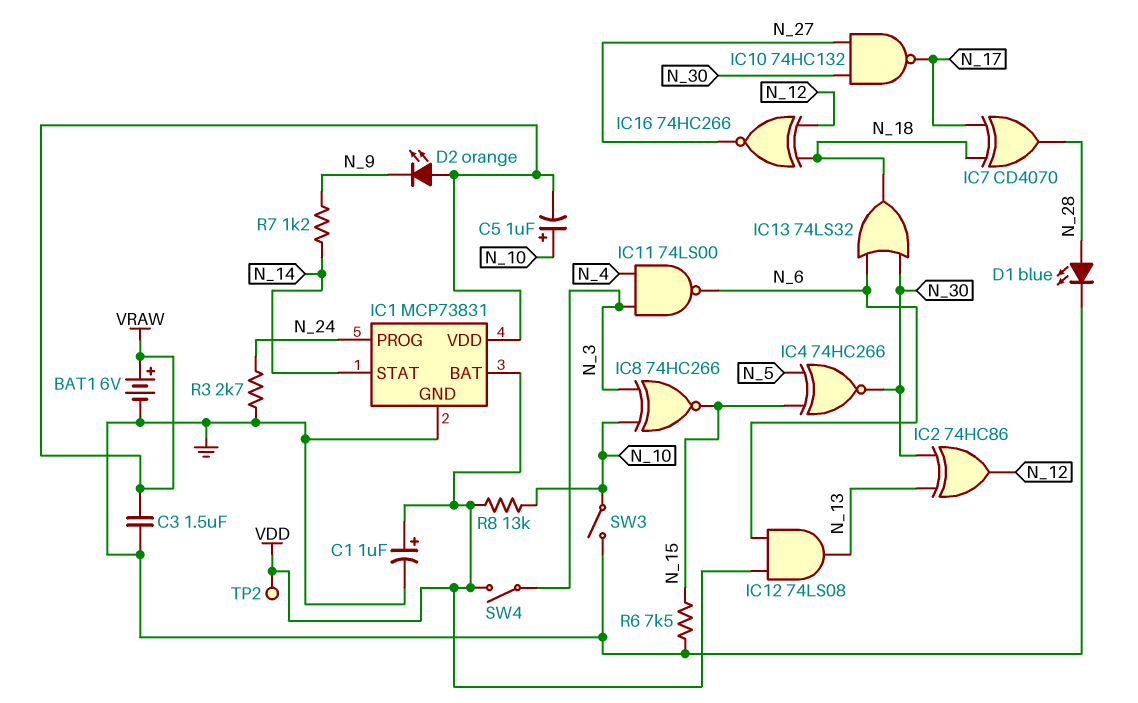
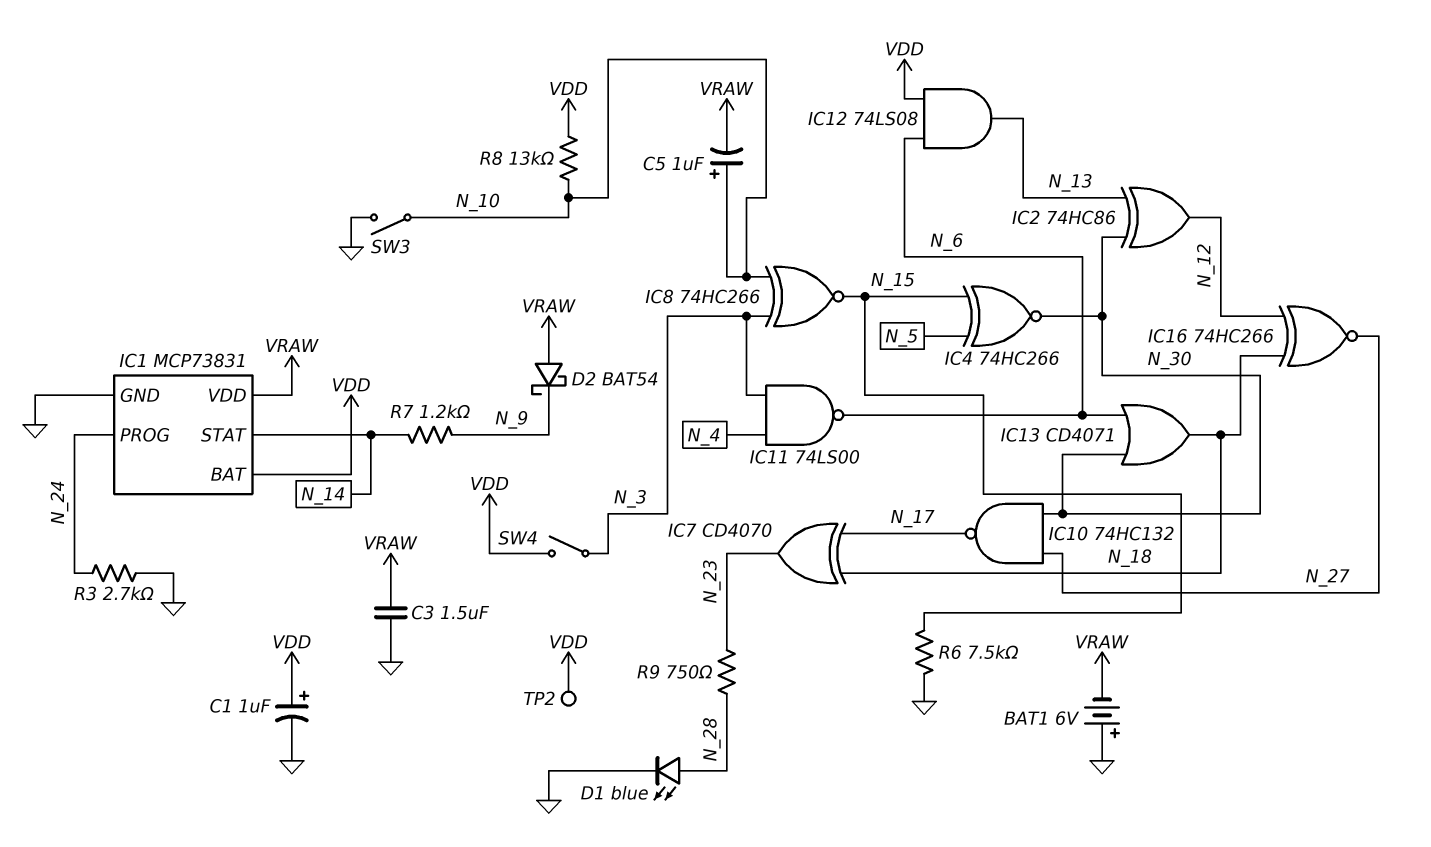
BAT1: 6V (plus VRAW, minus GND) -> 6V (plus GND, minus VRAW)
D2: LED orange (A VRAW, K N_9) -> schottky BAT54 (A VRAW, K N_9)
IC7: XOR CD4070 (in N_17, in N_18, out N_28) -> XOR CD4070 (in N_17, in N_18, out N_23)
IC13: OR 74LS32 (in N_6, in N_30, out N_18) -> OR CD4071 (in N_6, in N_30, out N_18)
R9: none -> 750 (N_23, N_28)

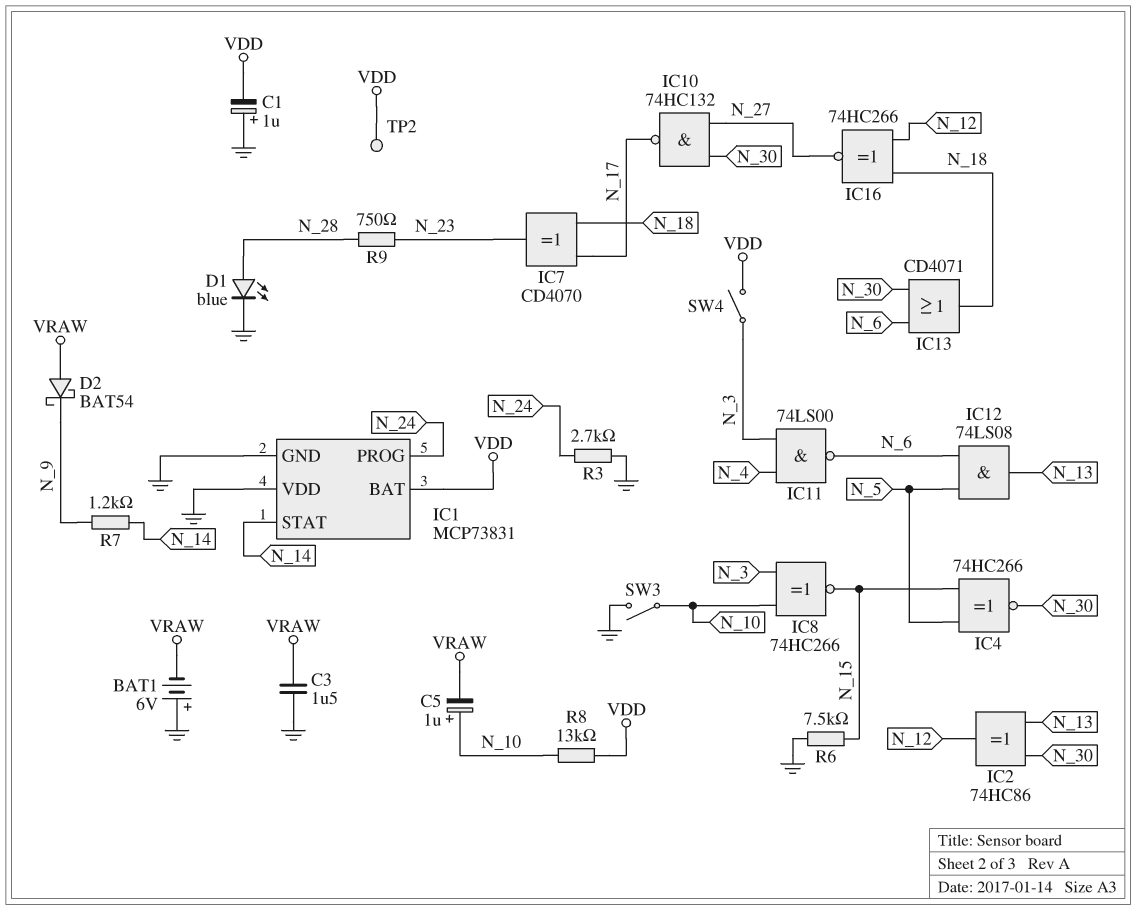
C1: 1uF (plus VDD, minus GND) -> 1uF (plus GND, minus VDD)
IC1 pin VDD: VRAW -> GND
IC12: AND 74LS08 (in N_6, in VDD, out N_13) -> AND 74LS08 (in N_5, in N_6, out N_13)

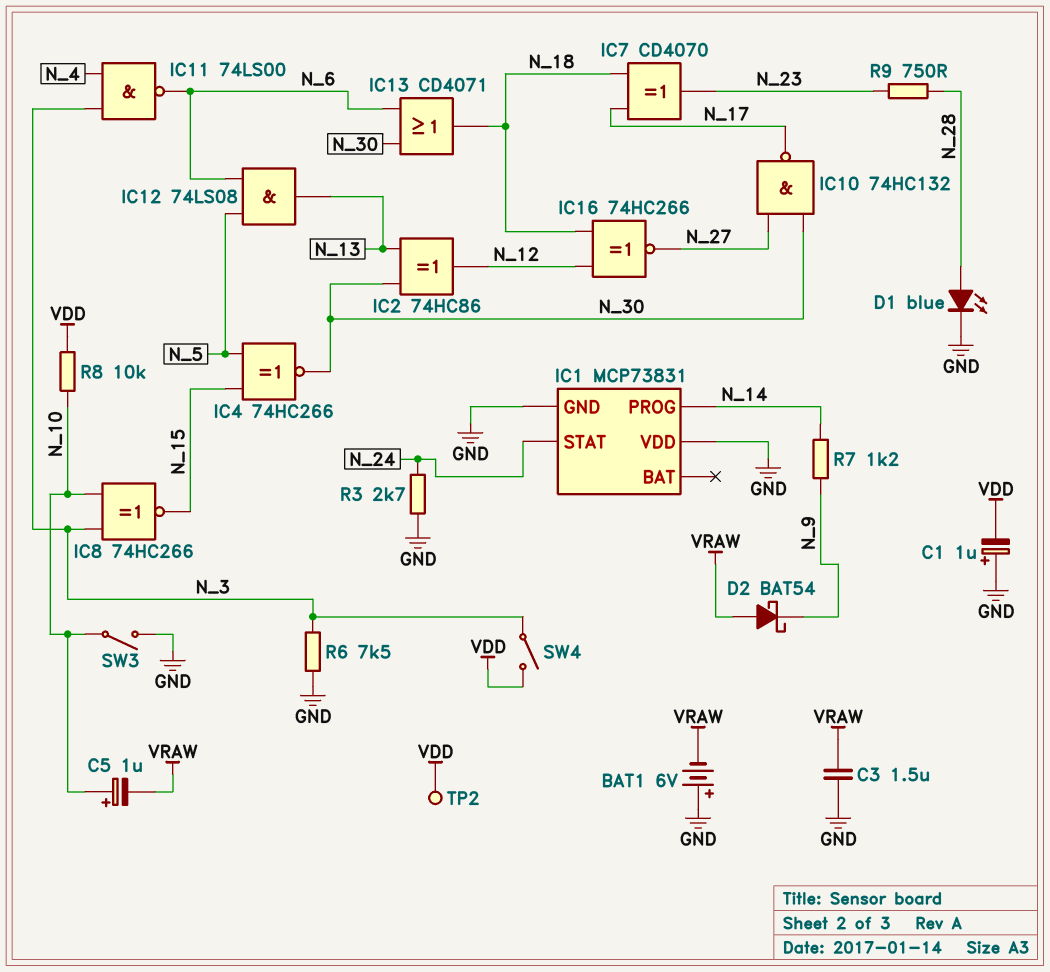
IC1 pin BAT: VDD -> none
IC1 pin PROG: N_24 -> N_14
IC1 pin STAT: N_14 -> N_24
R6: 7.5k (GND, N_15) -> 7.5k (GND, N_3)
R8: 13k (N_10, VDD) -> 10k (N_10, VDD)

